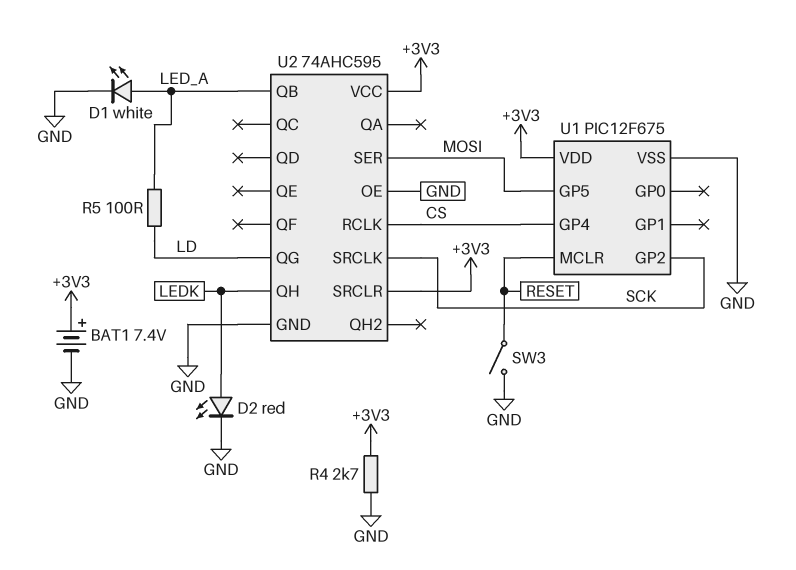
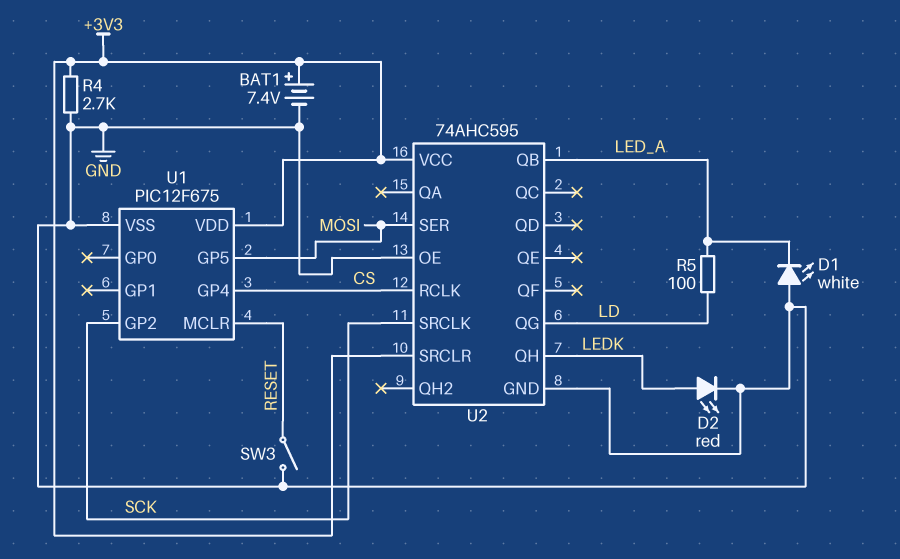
D1: LED white (A LED_A, K GND) -> LED white (A GND, K LED_A)

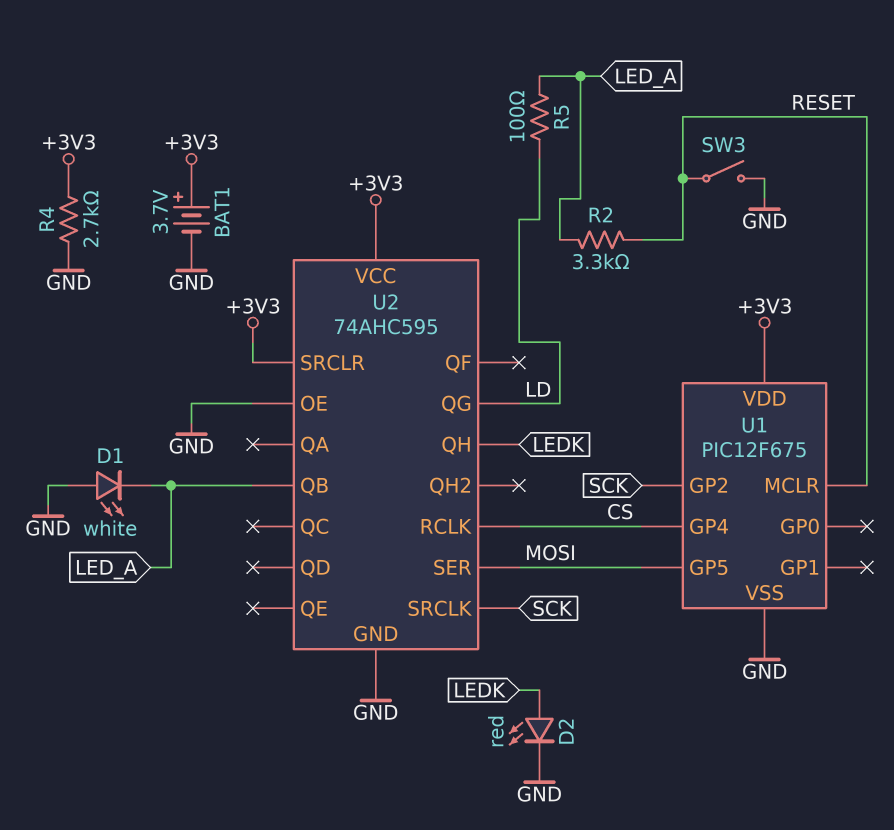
BAT1: 7.4V (plus +3V3, minus GND) -> 3.7V (plus +3V3, minus GND)
R2: none -> 3.3k (LED_A, RESET)

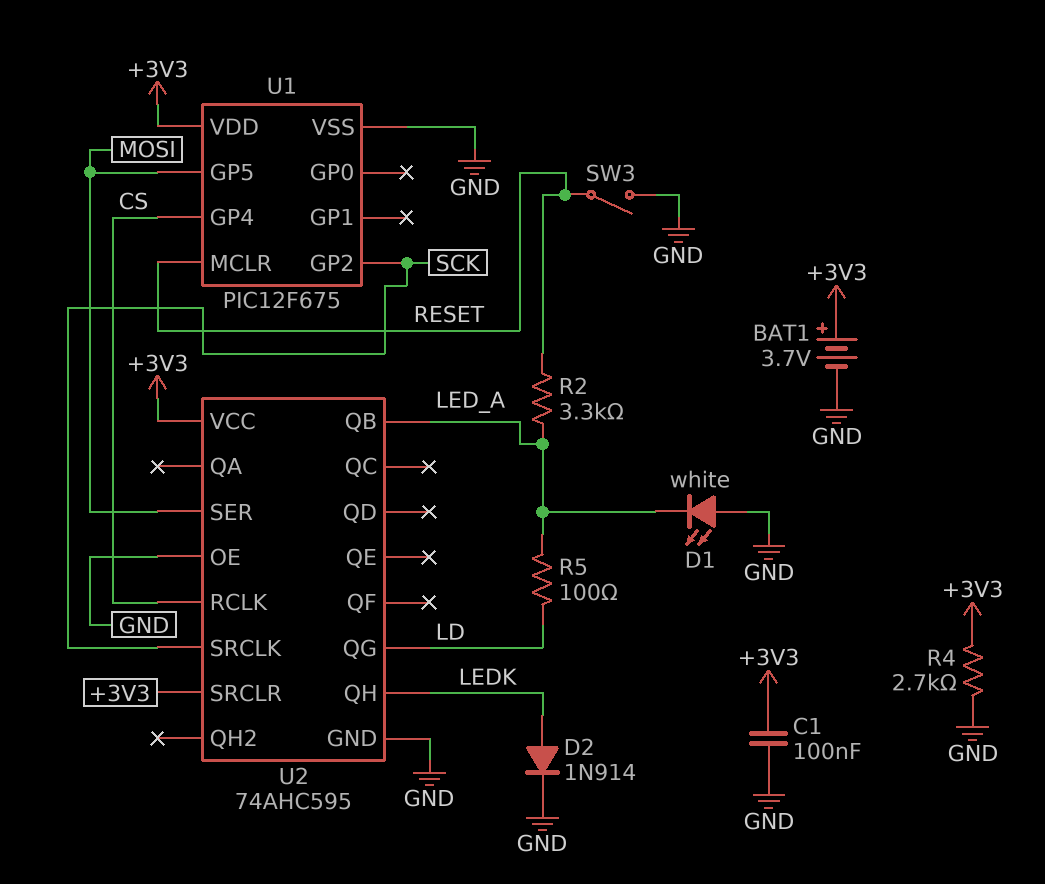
C1: none -> 100nF (+3V3, GND)
D2: LED red (A LEDK, K GND) -> diode 1N914 (A LEDK, K GND)

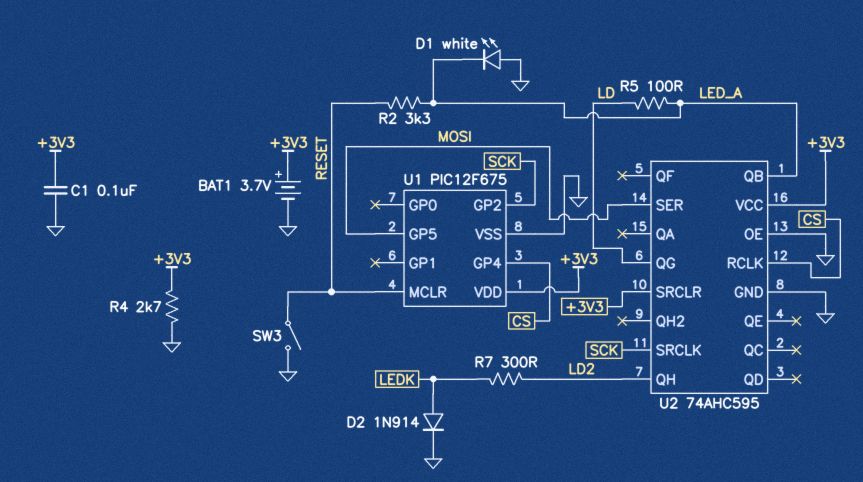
R7: none -> 300 (LD2, LEDK)
U2 pin QH: LEDK -> LD2

